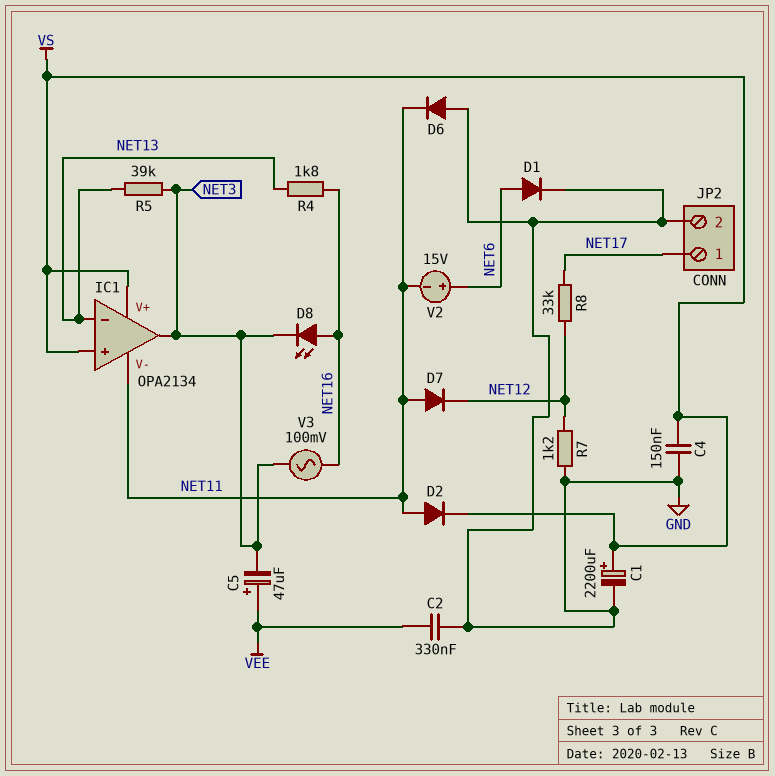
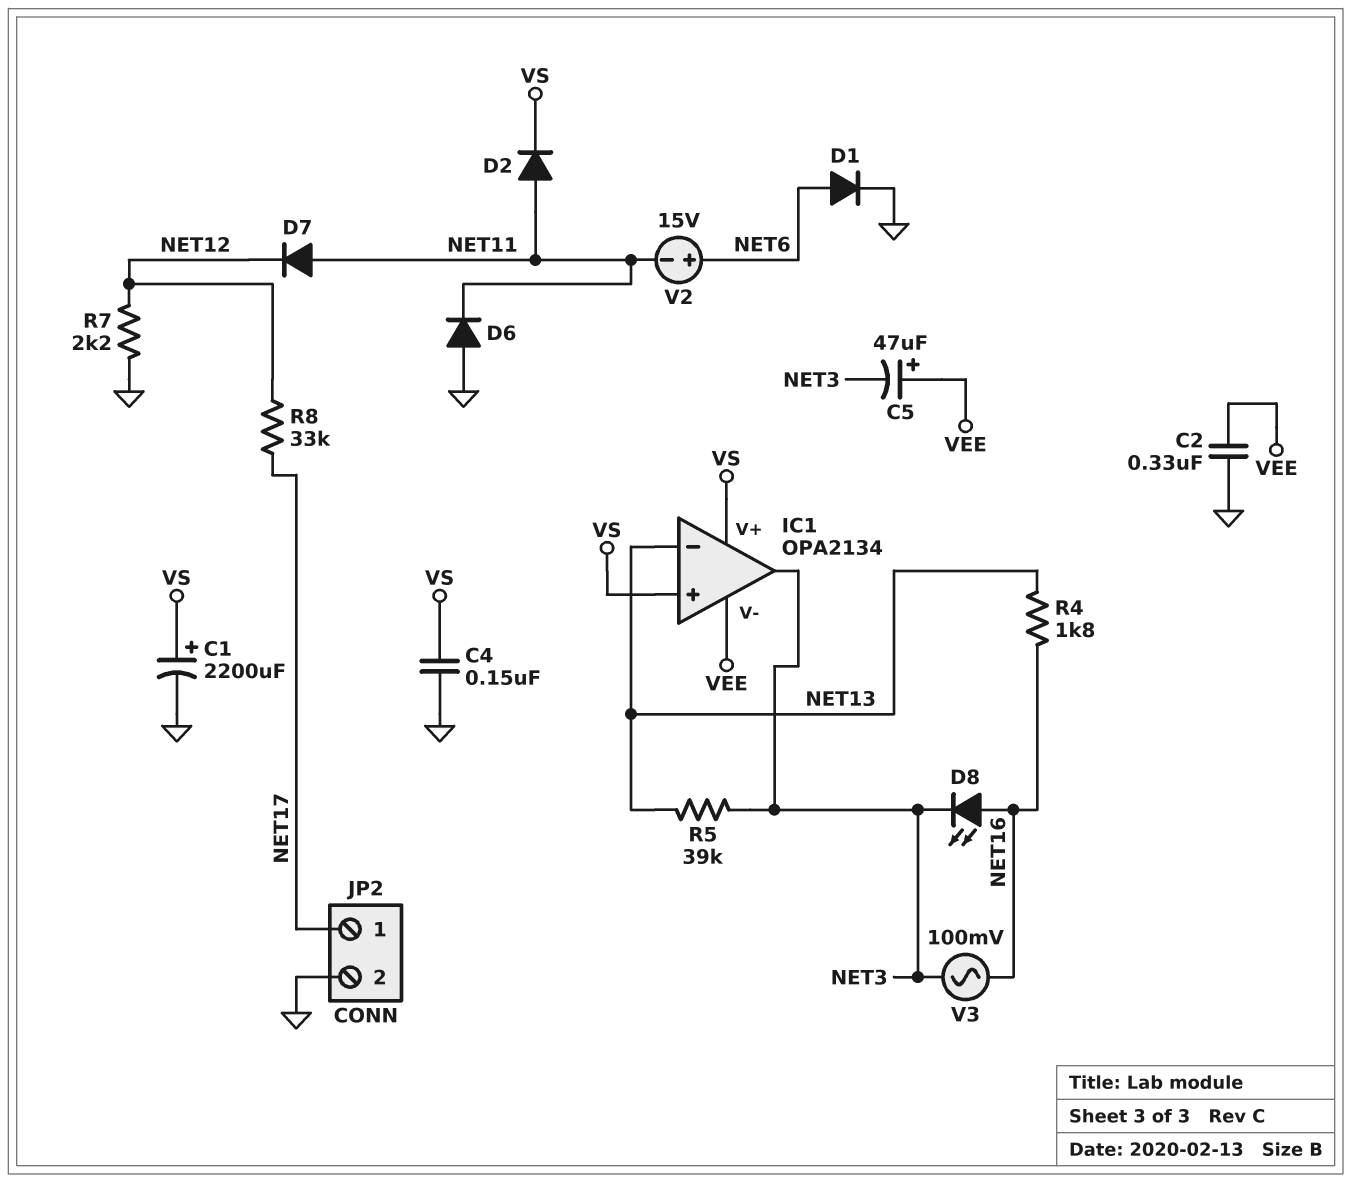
IC1 pin V-: NET11 -> VEE
R7: 1.2k (GND, NET12) -> 2.2k (GND, NET12)

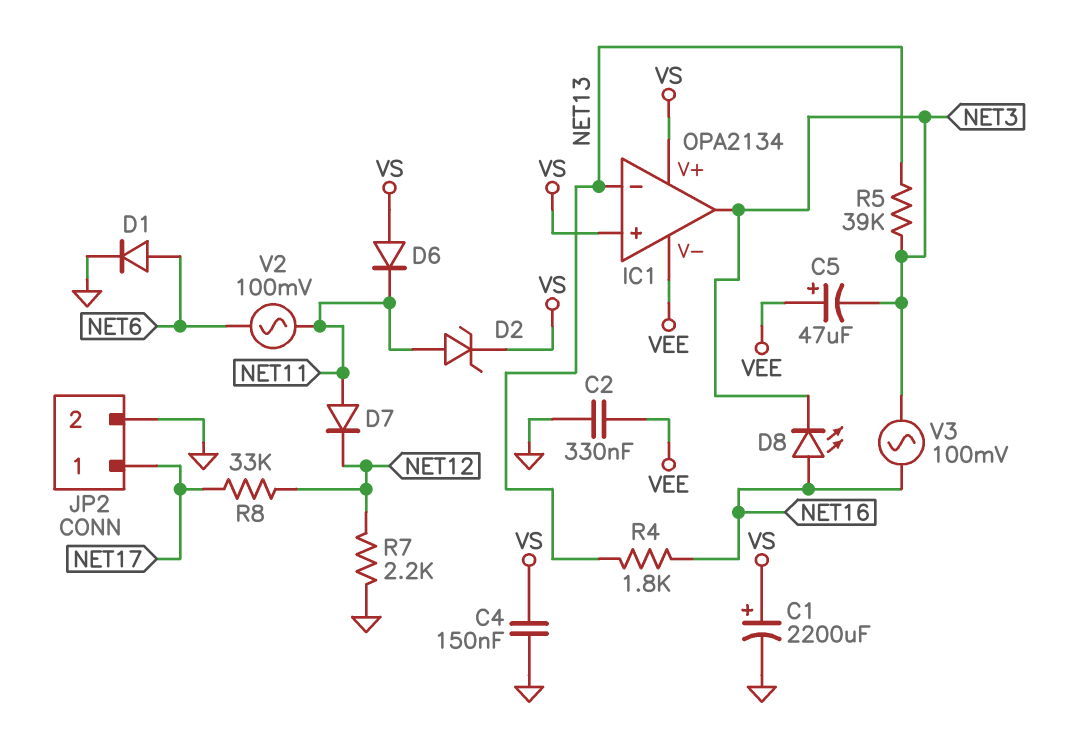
D2: diode (A NET11, K VS) -> zener (A NET11, K VS)
D6: diode (A GND, K NET11) -> diode (A VS, K NET11)
V2: 15V (plus NET6, minus NET11) -> AC 100mV (NET6, NET11)

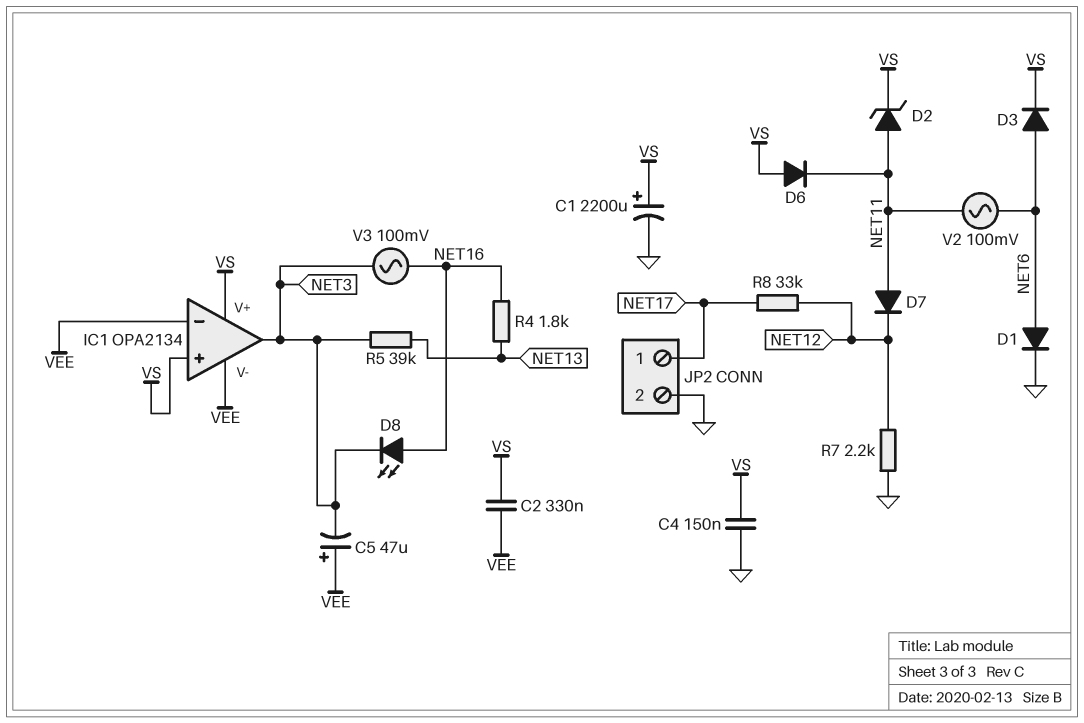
C2: 330nF (GND, VEE) -> 330nF (VEE, VS)
D3: none -> diode (A NET6, K VS)
IC1 pin in-: NET13 -> VEE

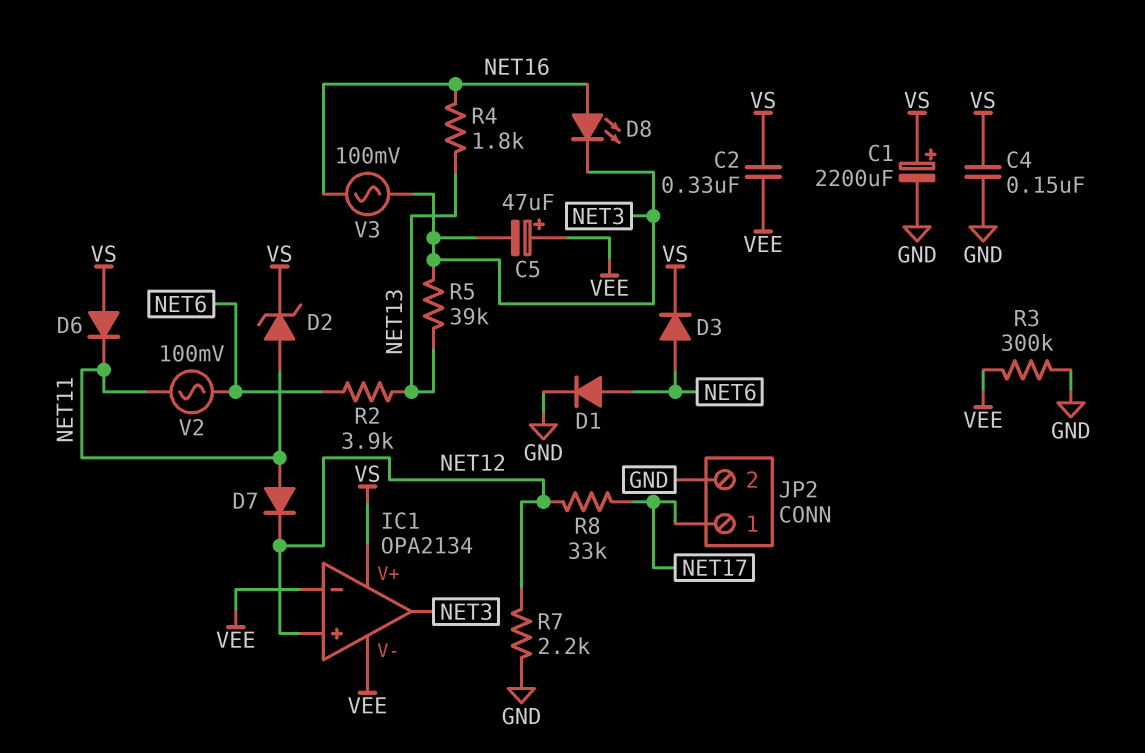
IC1 pin in+: VS -> NET12
R2: none -> 3.9k (NET6, NET13)
R3: none -> 300k (GND, VEE)

